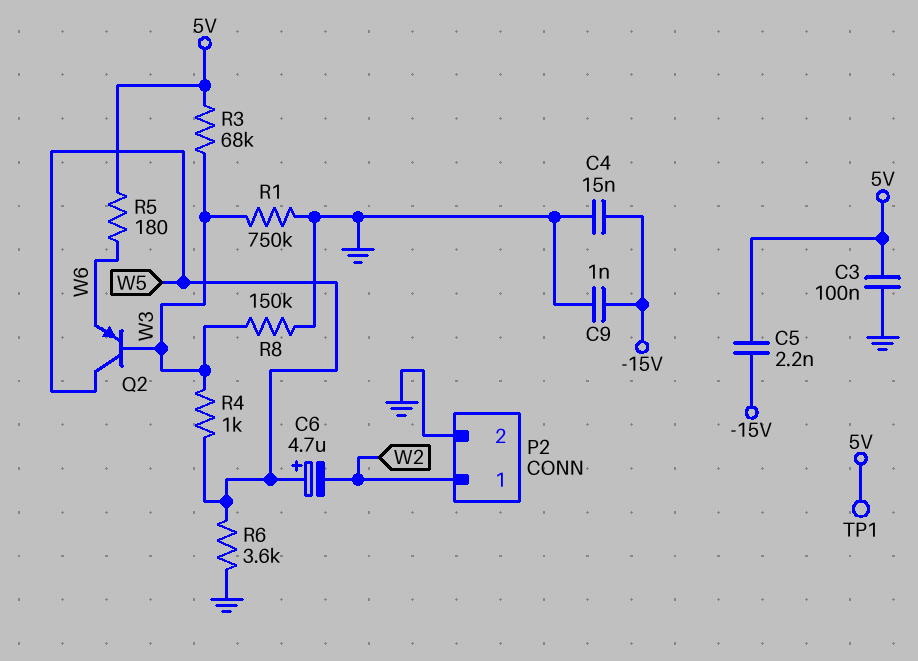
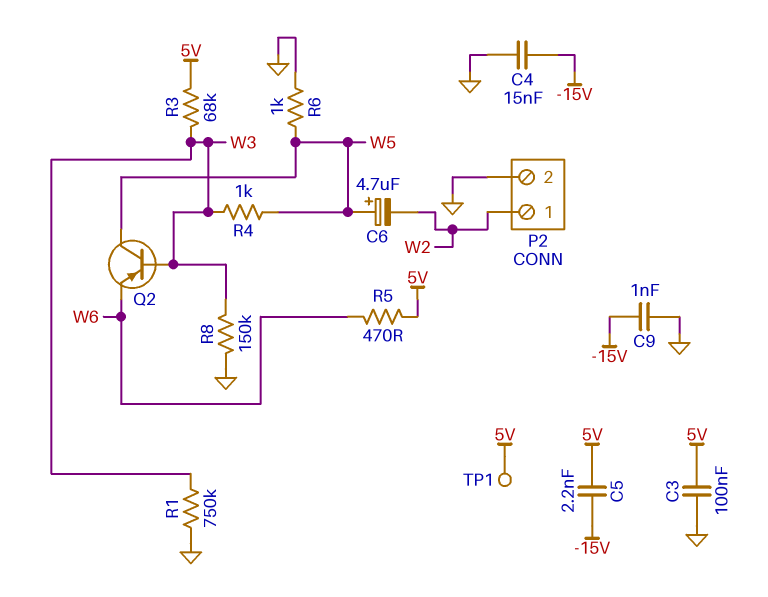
R5: 180 (5V, W6) -> 470 (5V, W6)
R6: 3.6k (GND, W5) -> 1k (GND, W5)

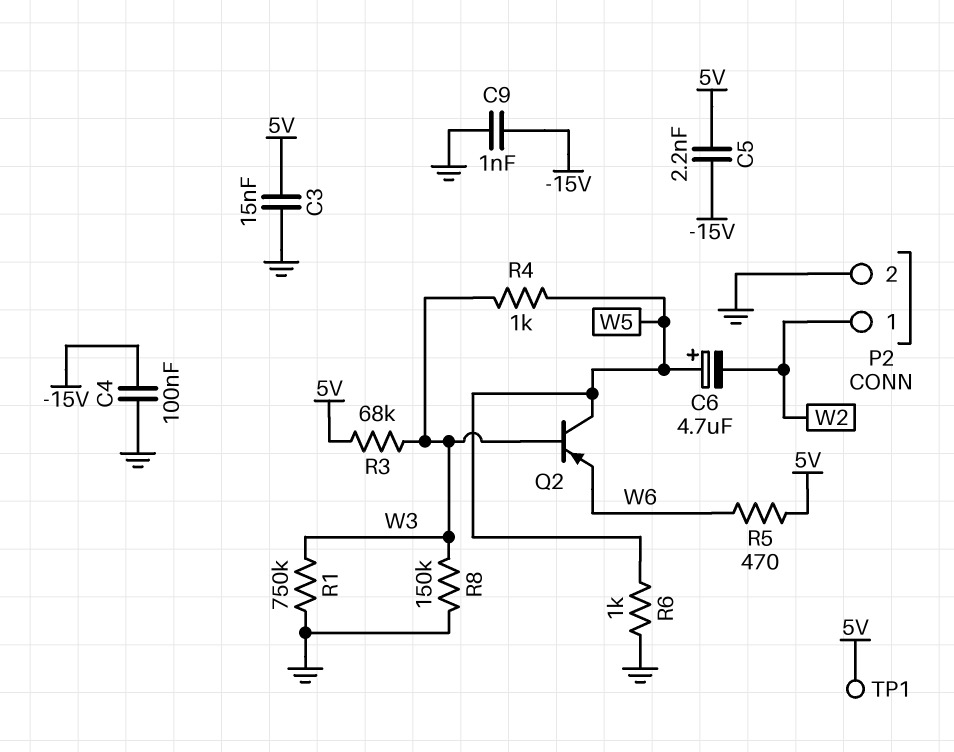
C3: 100nF (5V, GND) -> 15nF (5V, GND)
C4: 15nF (-15V, GND) -> 100nF (-15V, GND)

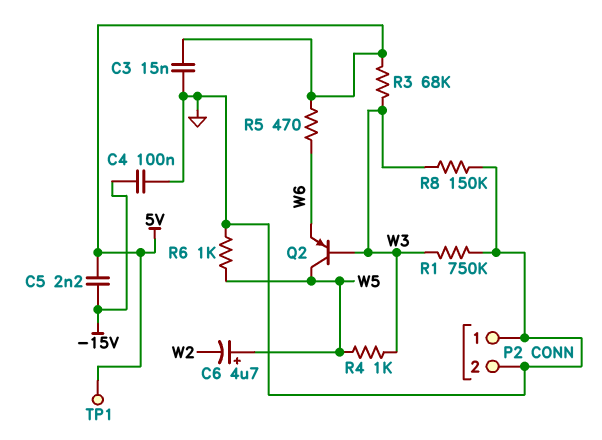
C9: 1nF (-15V, GND) -> none
P2 pin 1: W2 -> GND

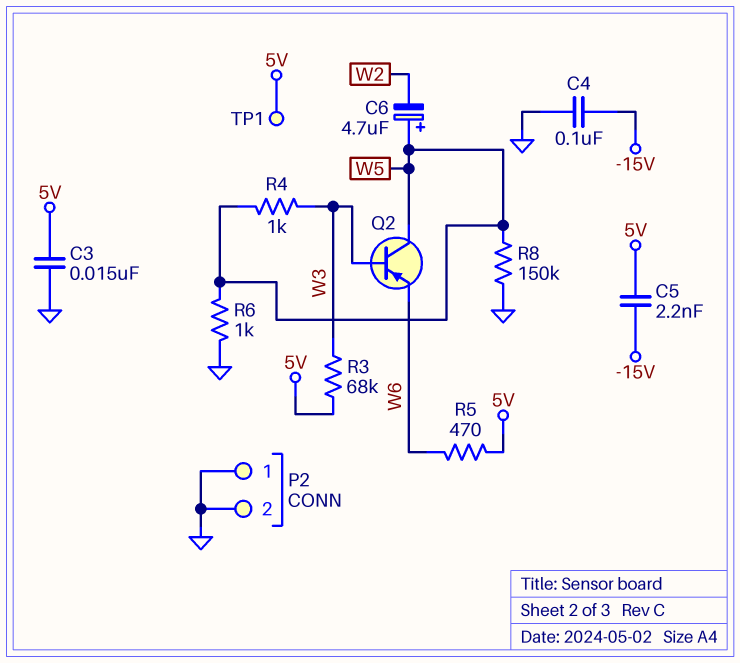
R1: 750k (GND, W3) -> none
R8: 150k (GND, W3) -> 150k (GND, W5)

